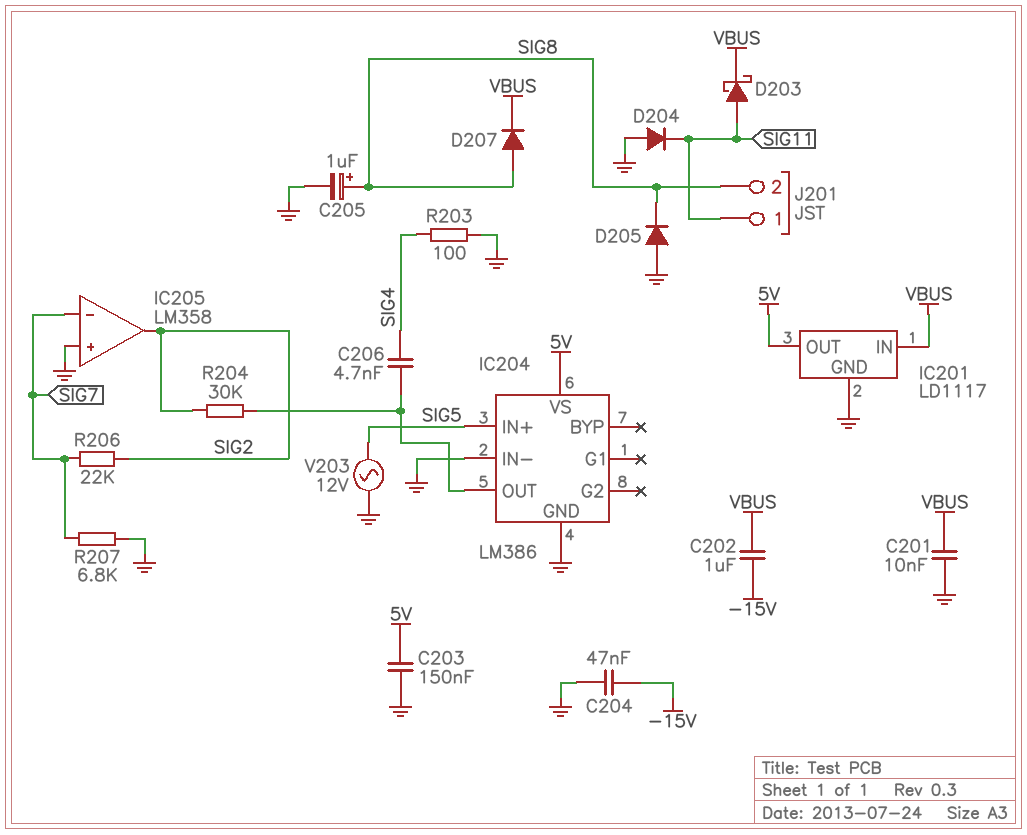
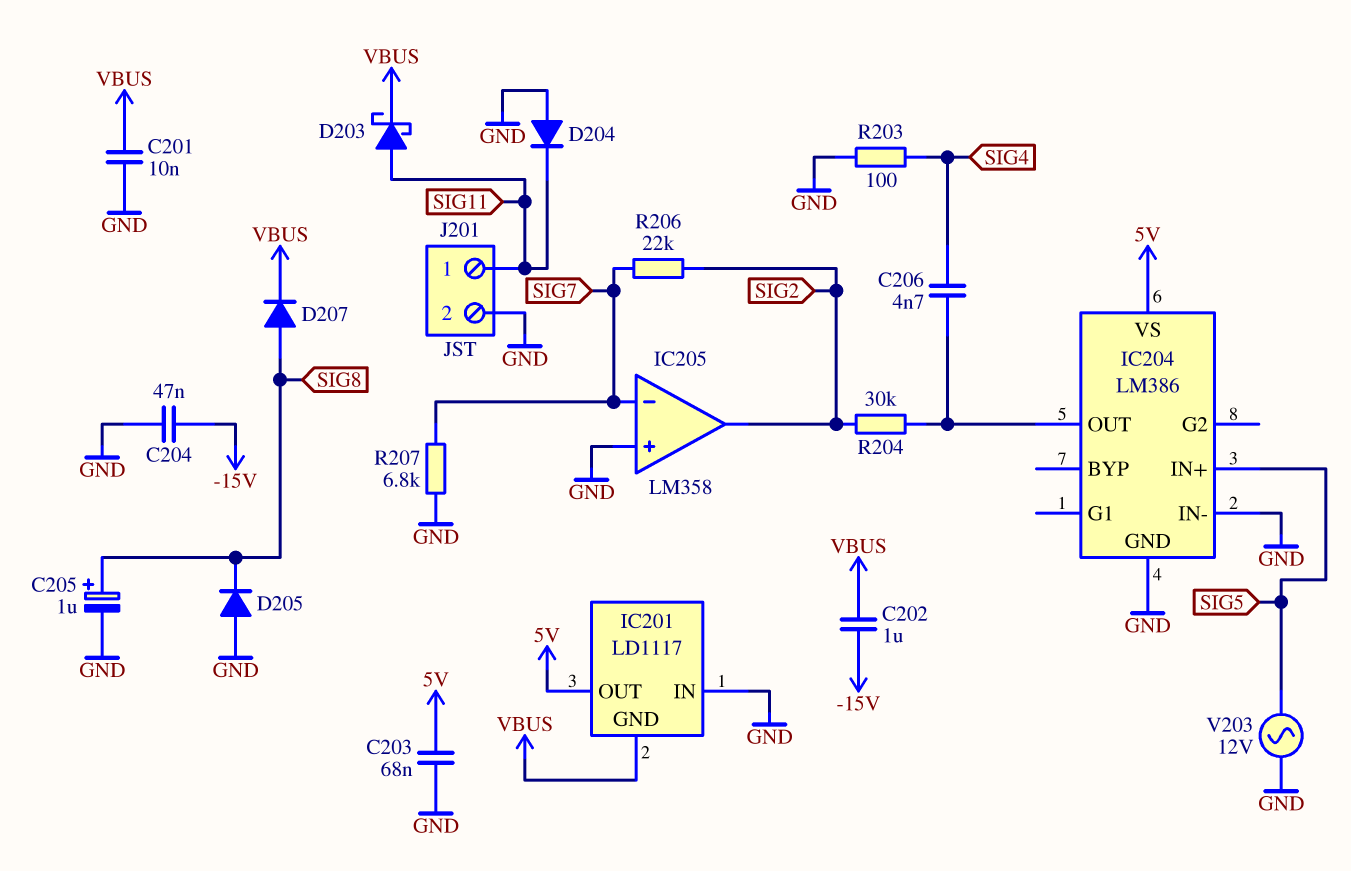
C203: 150nF (5V, GND) -> 68nF (5V, GND)
IC201 pin GND: GND -> VBUS
IC201 pin IN: VBUS -> GND
J201 pin 2: SIG8 -> GND

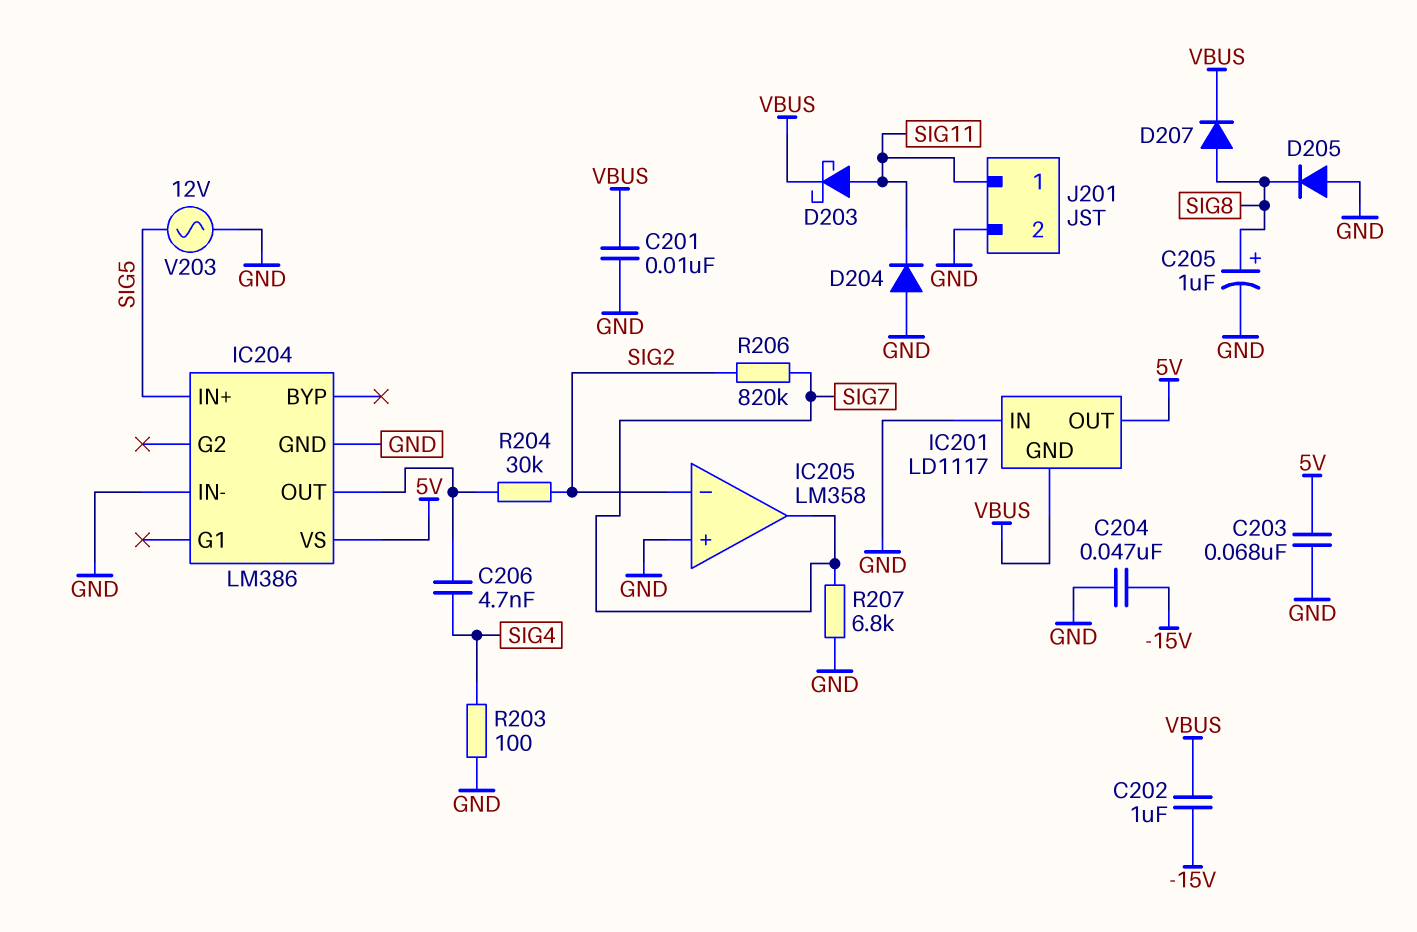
IC205 pin in-: SIG7 -> SIG2
IC205 pin out: SIG2 -> SIG7
R206: 22k (SIG2, SIG7) -> 820k (SIG2, SIG7)

